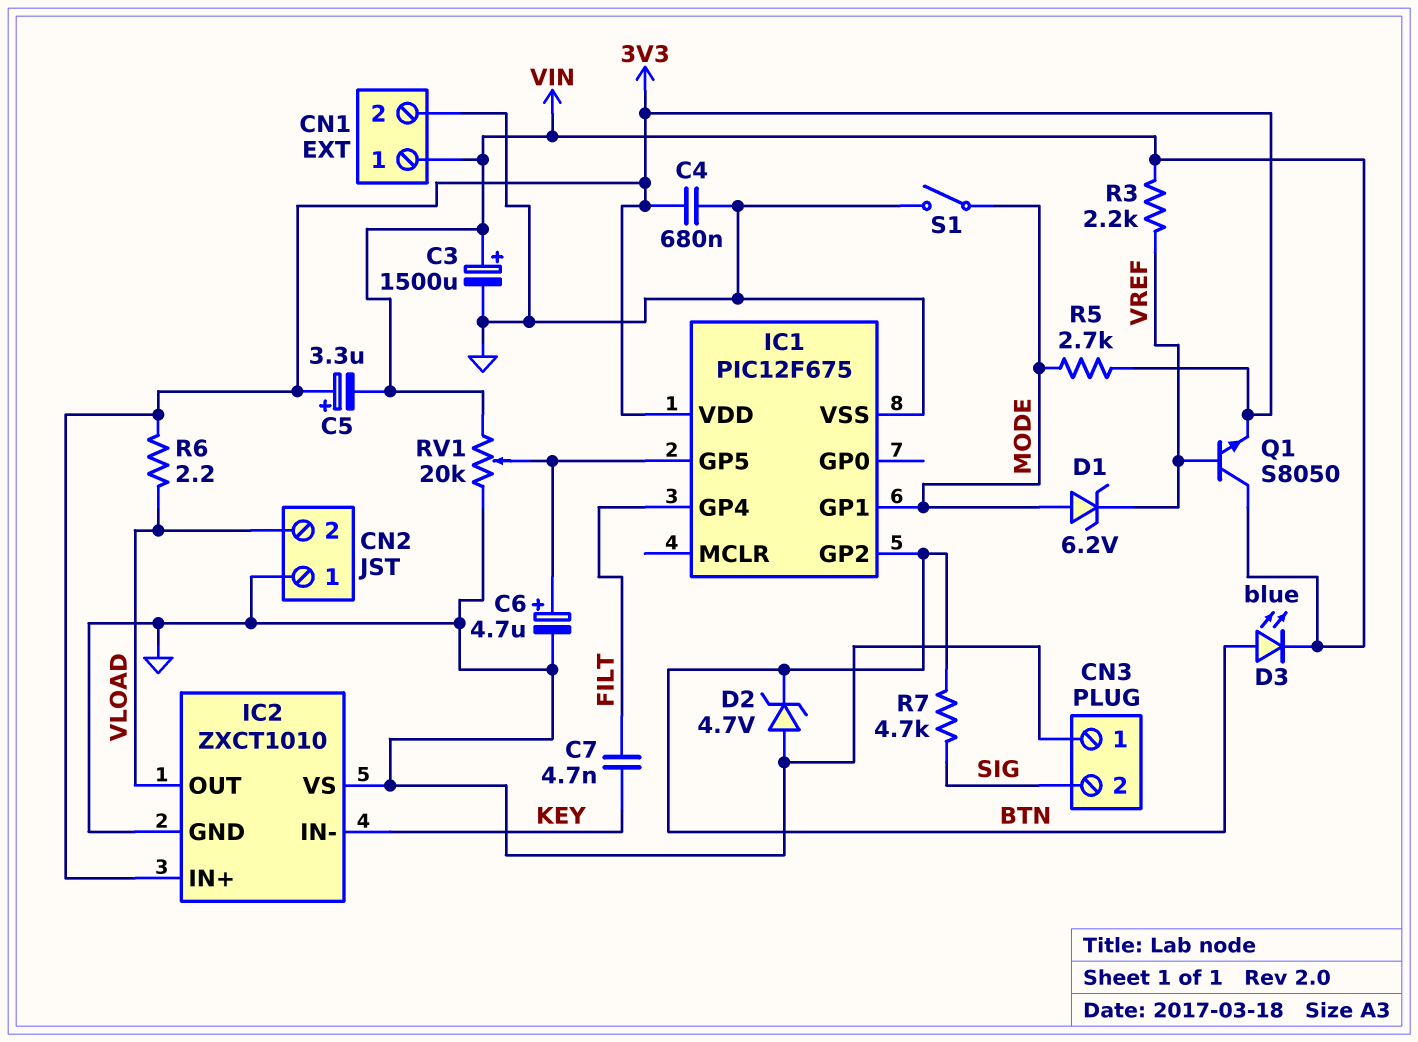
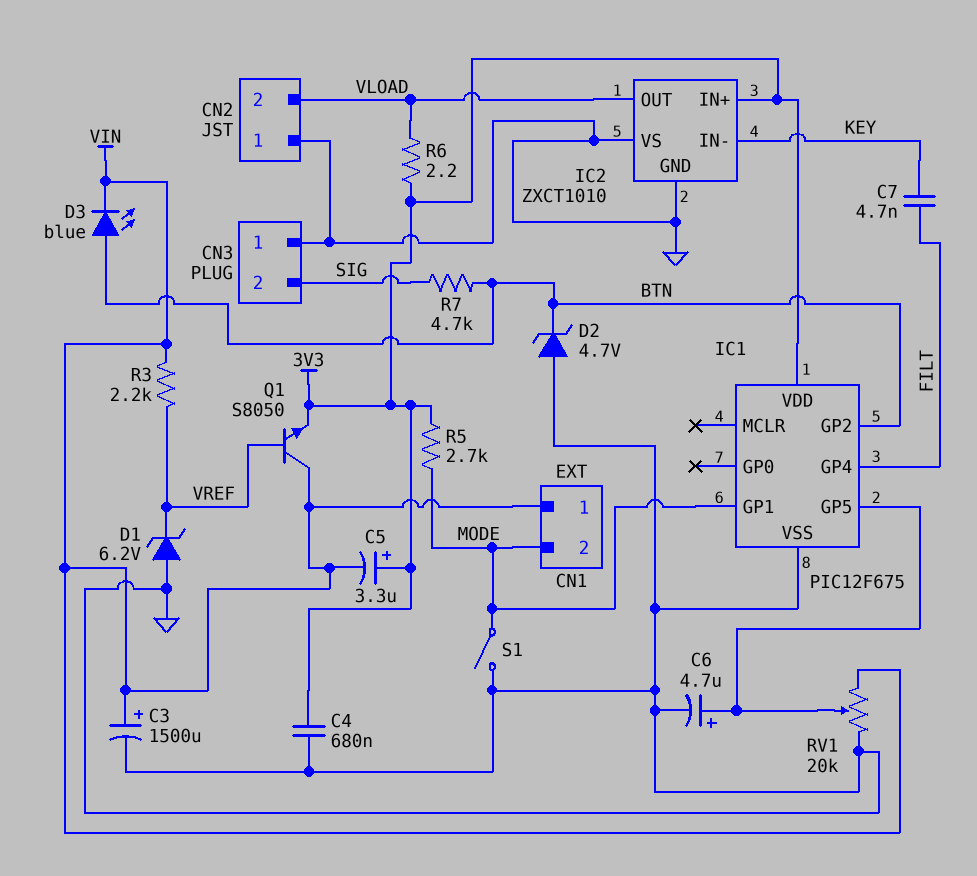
CN1 pin 2: GND -> MODE
D1: zener 6.2V (A MODE, K VREF) -> zener 6.2V (A GND, K VREF)

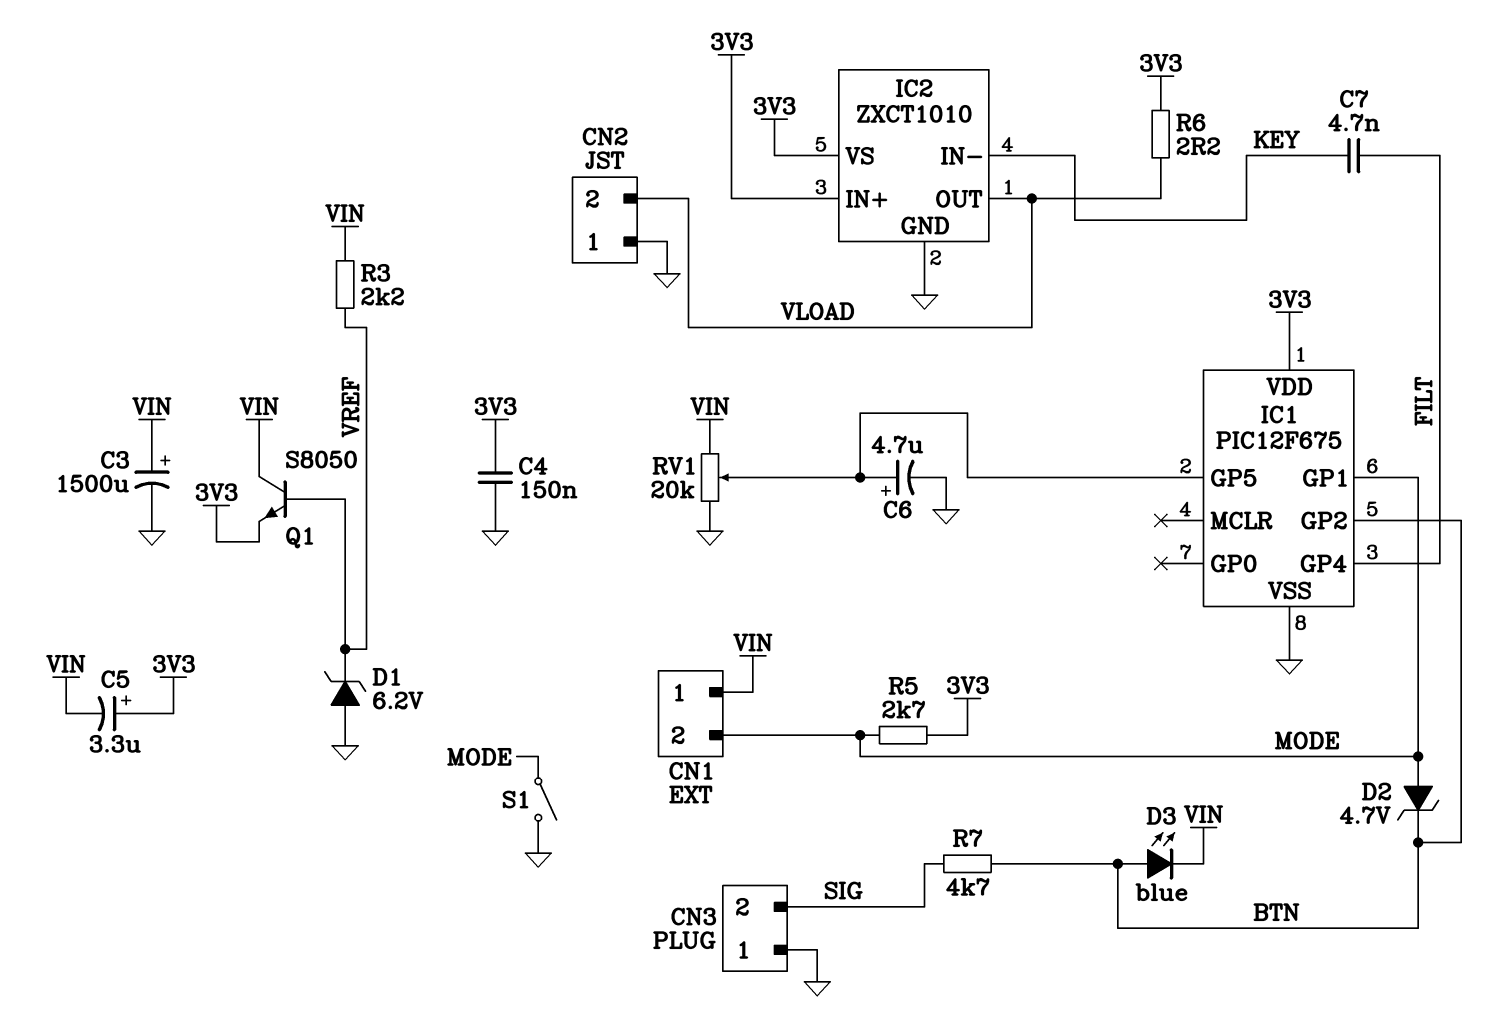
C4: 680nF (3V3, GND) -> 150nF (3V3, GND)
D2: zener 4.7V (A GND, K BTN) -> zener 4.7V (A MODE, K BTN)
IC2 pin VS: GND -> 3V3

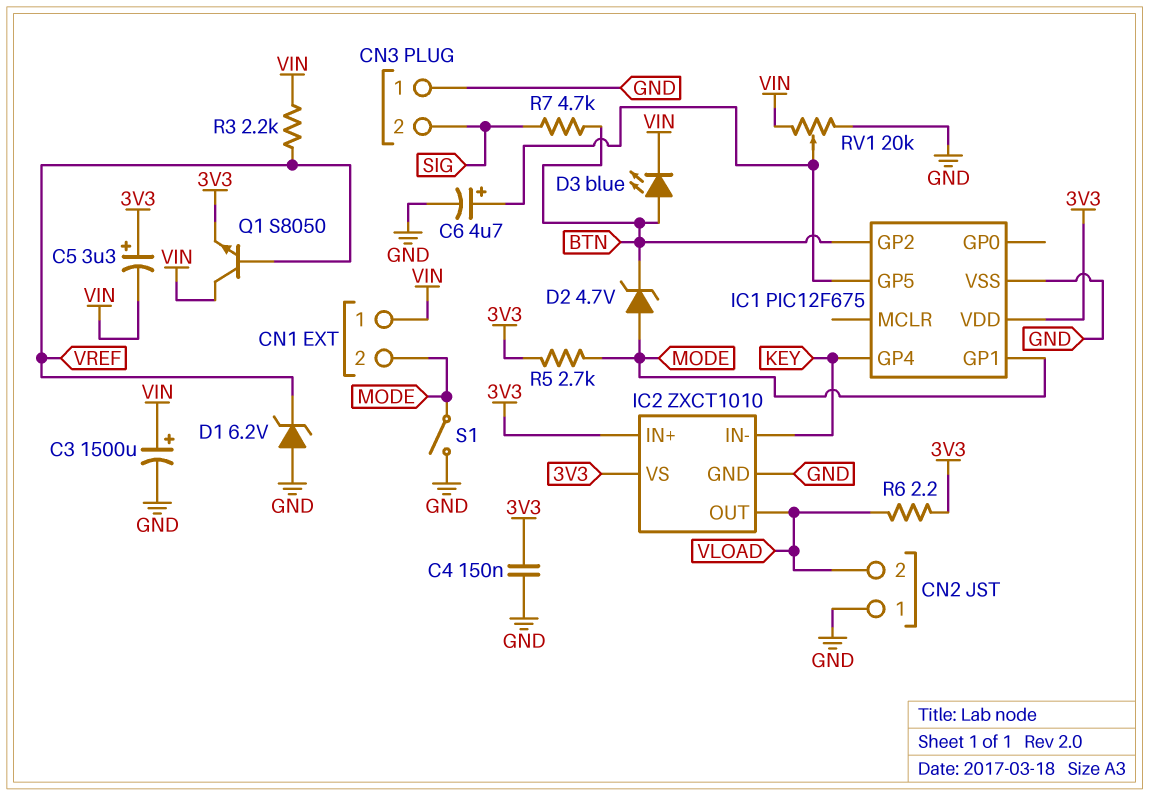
C7: 4.7nF (FILT, KEY) -> none
IC1 pin GP4: FILT -> KEY

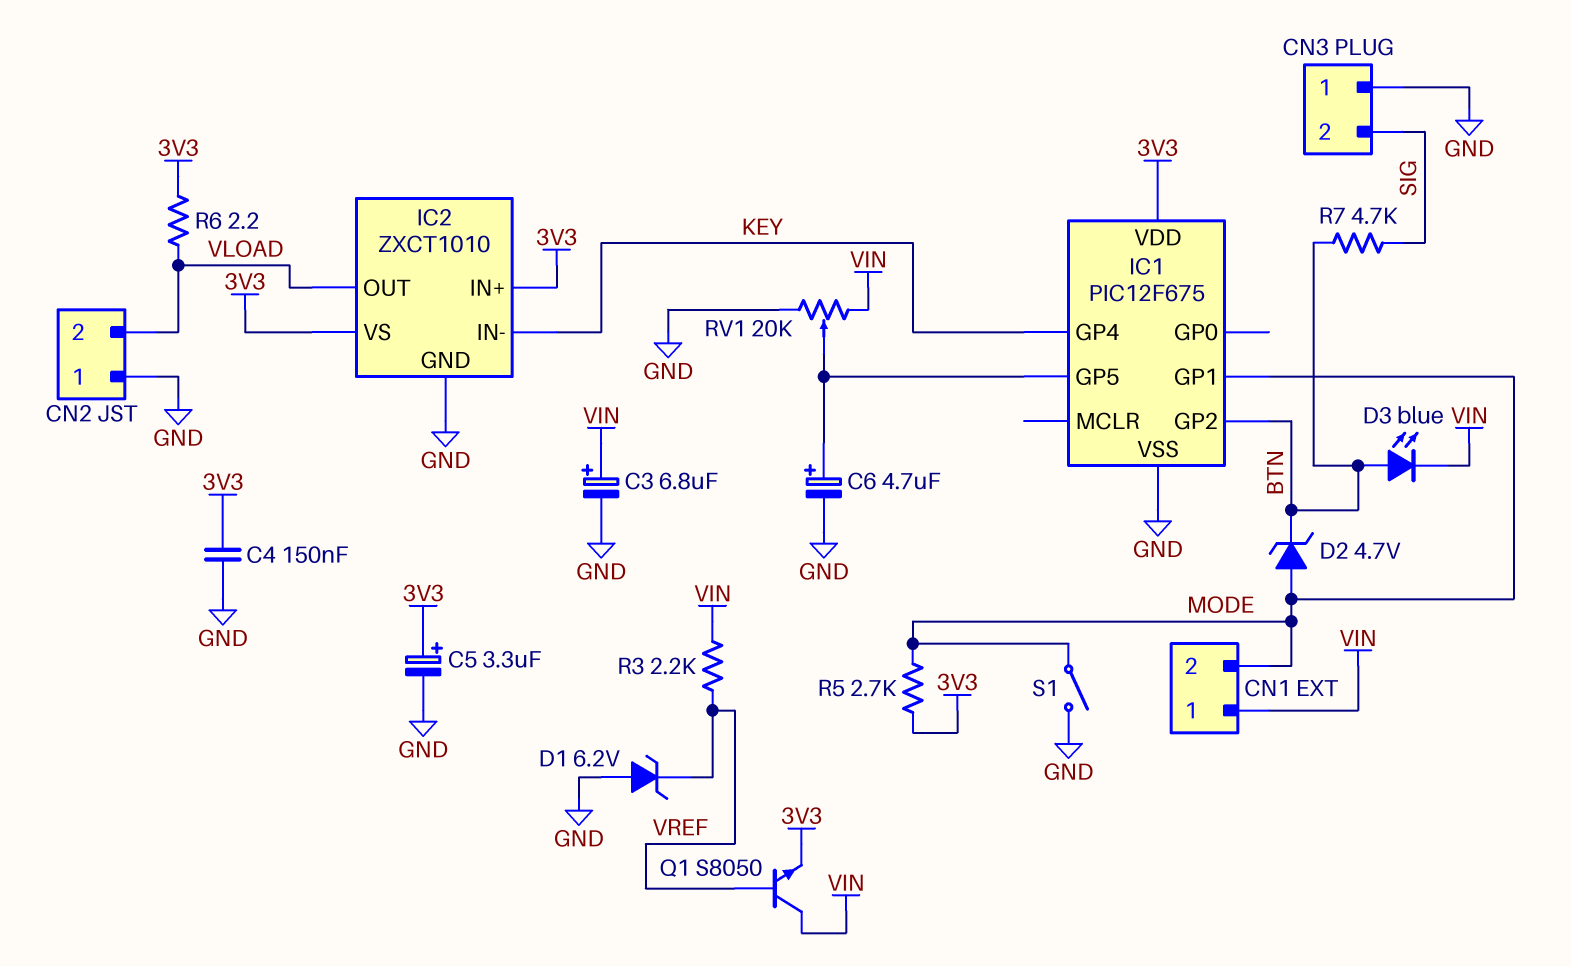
C3: 1500uF (plus VIN, minus GND) -> 6.8uF (plus VIN, minus GND)
C5: 3.3uF (plus 3V3, minus VIN) -> 3.3uF (plus 3V3, minus GND)

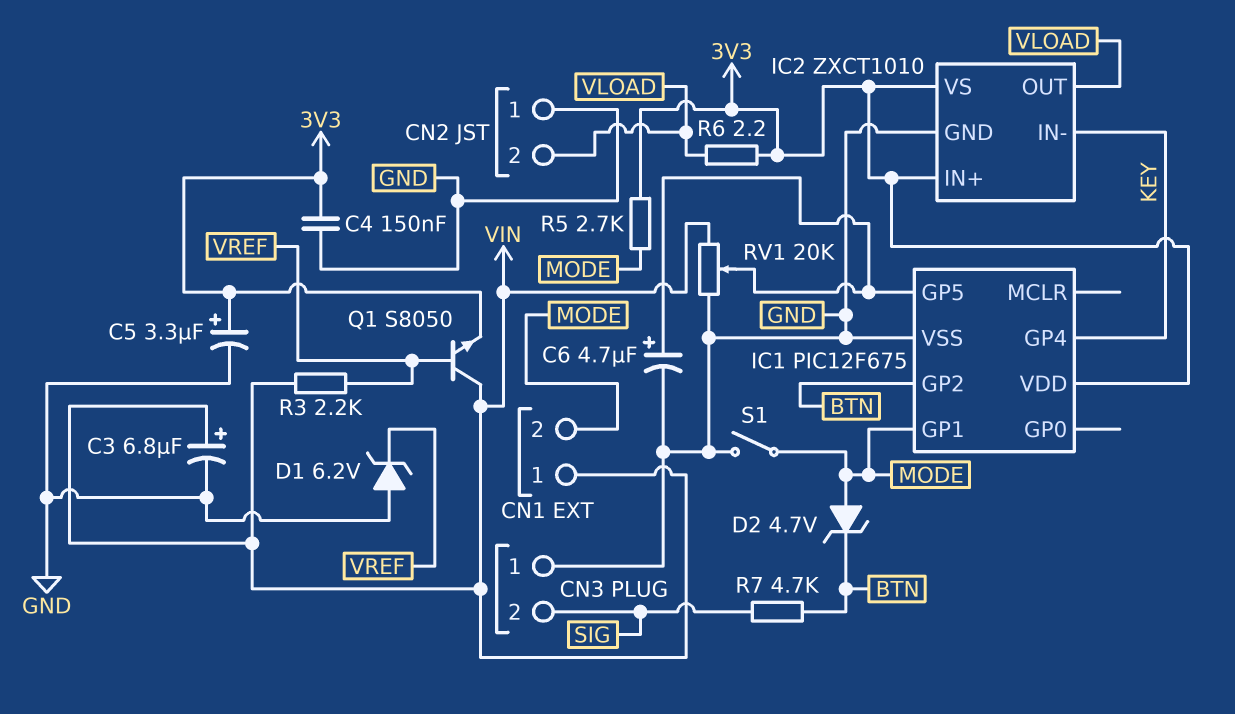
D3: LED blue (A BTN, K VIN) -> none

